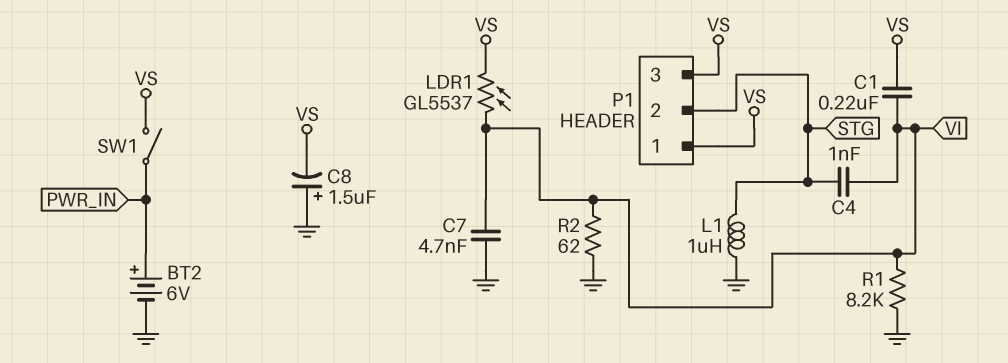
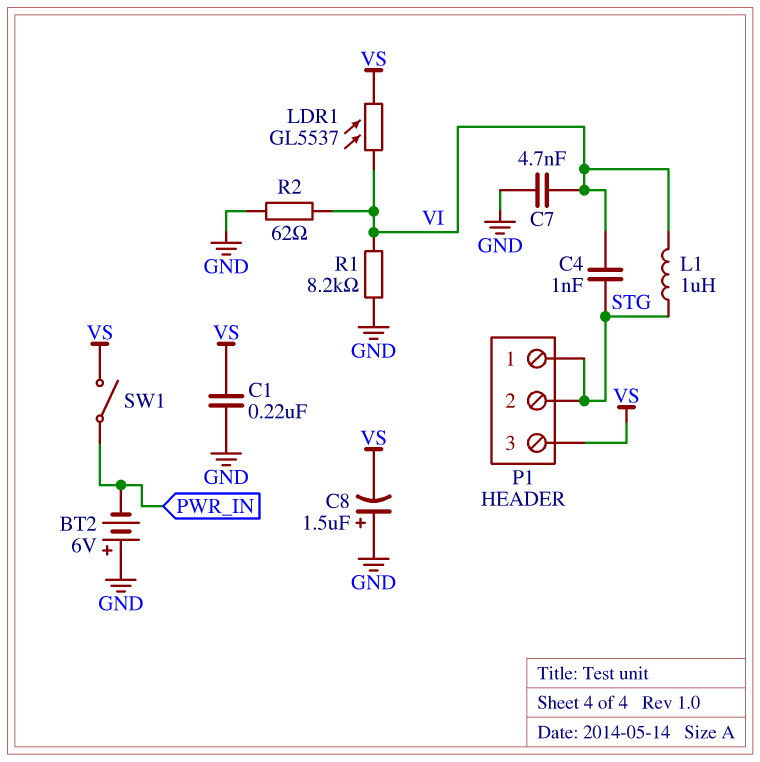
BT2: 6V (plus PWR_IN, minus GND) -> 6V (plus GND, minus PWR_IN)
C1: 220nF (VI, VS) -> 220nF (GND, VS)
L1: 1uH (GND, STG) -> 1uH (STG, VI)
P1 pin 1: VS -> STG

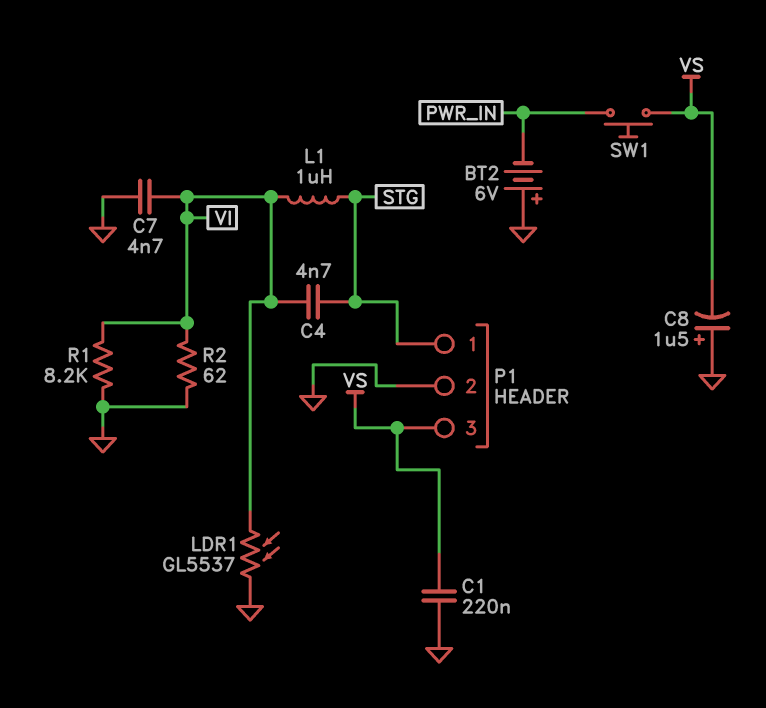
C4: 1nF (STG, VI) -> 4.7nF (STG, VI)
LDR1: GL5537 (VI, VS) -> GL5537 (GND, VI)
P1 pin 2: STG -> GND
SW1: switch (PWR_IN, VS) -> button (PWR_IN, VS)

